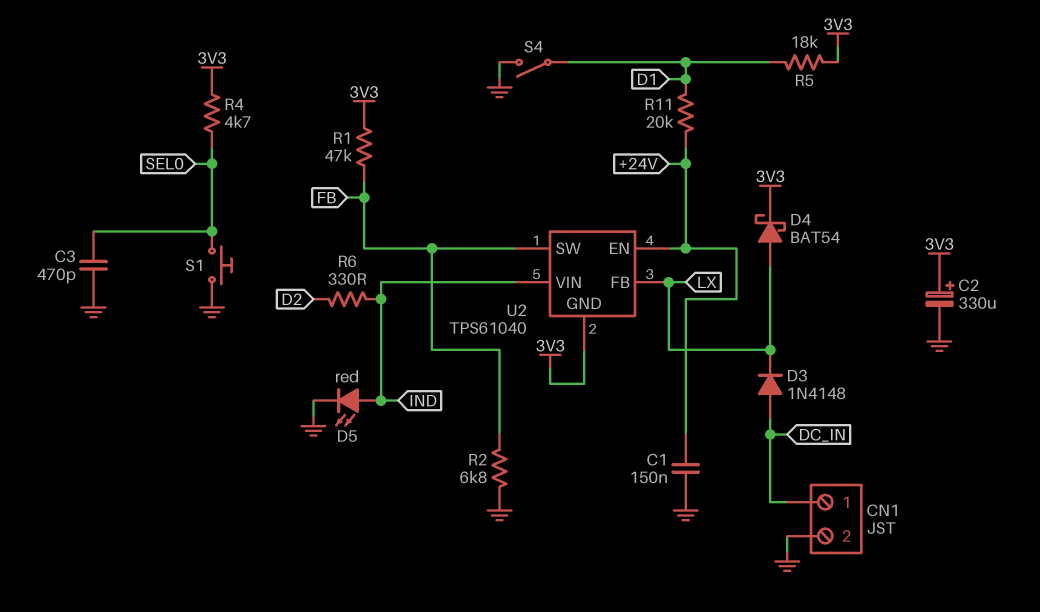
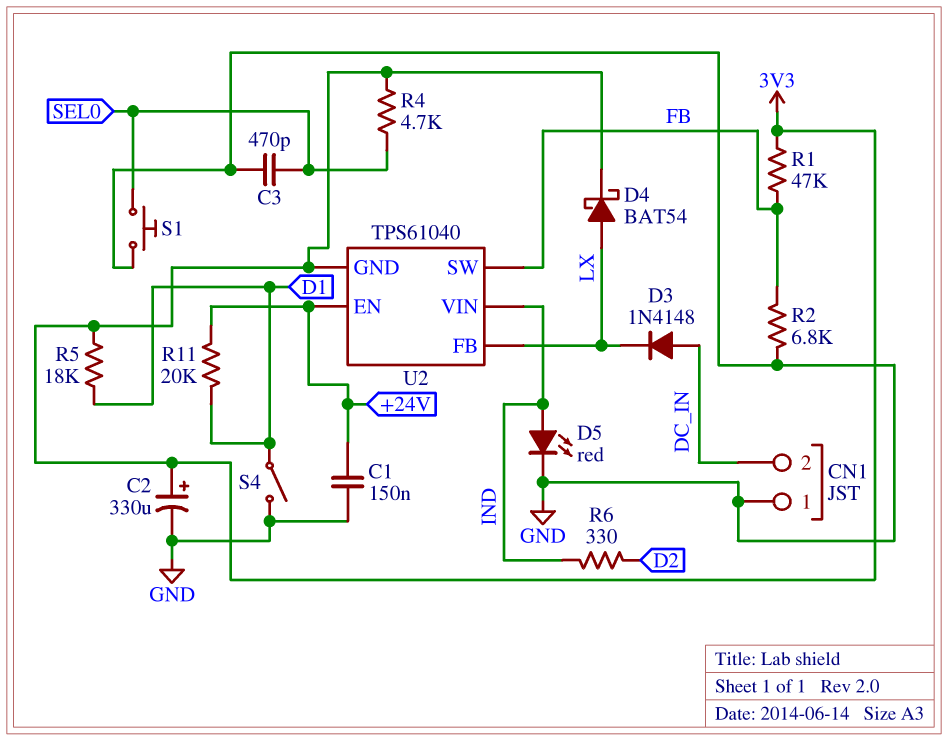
CN1 pin 1: DC_IN -> GND
CN1 pin 2: GND -> DC_IN

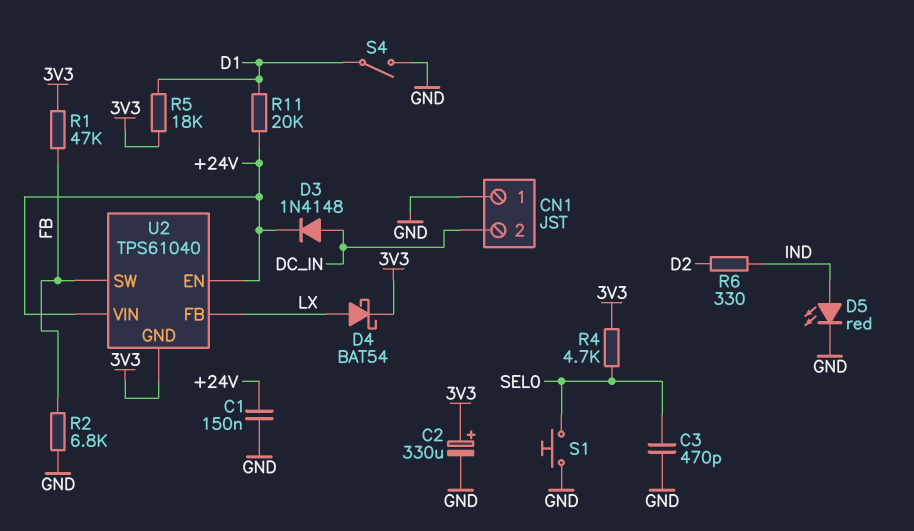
D3: diode 1N4148 (A DC_IN, K LX) -> diode 1N4148 (A DC_IN, K +24V)
U2 pin VIN: IND -> +24V

